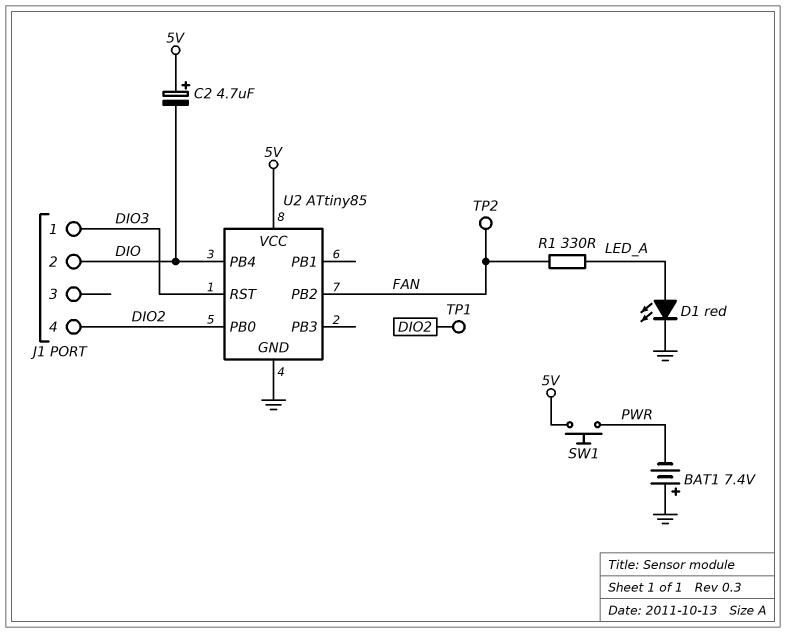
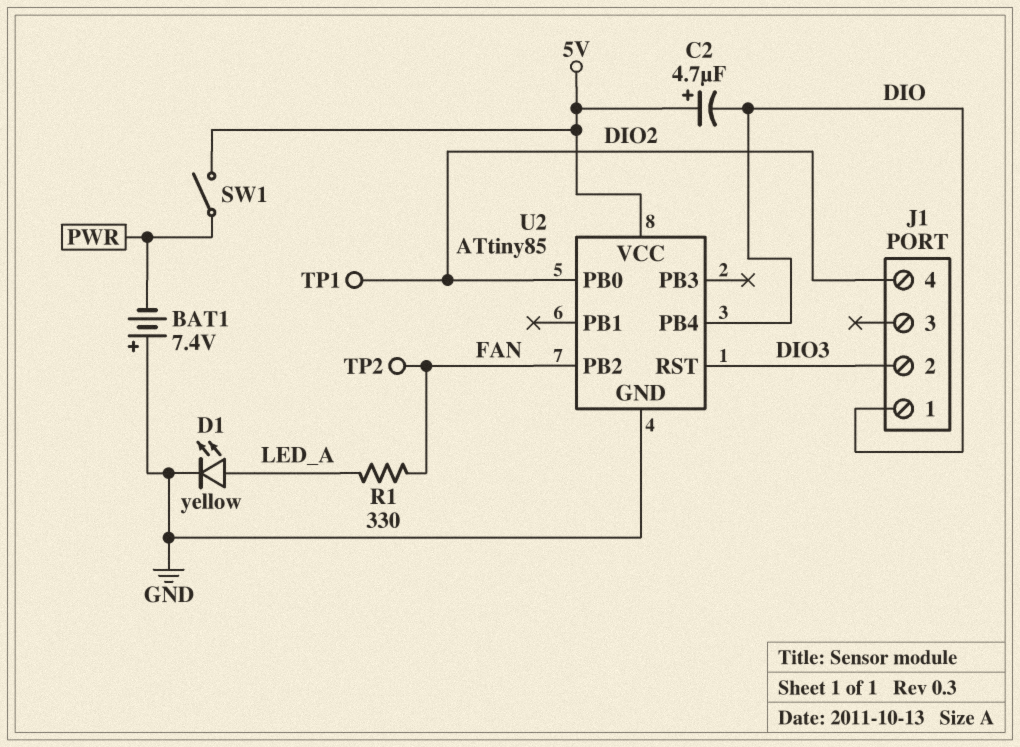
D1: LED red (A LED_A, K GND) -> LED yellow (A LED_A, K GND)
J1 pin 1: DIO3 -> DIO
J1 pin 2: DIO -> DIO3
SW1: button (5V, PWR) -> switch (5V, PWR)

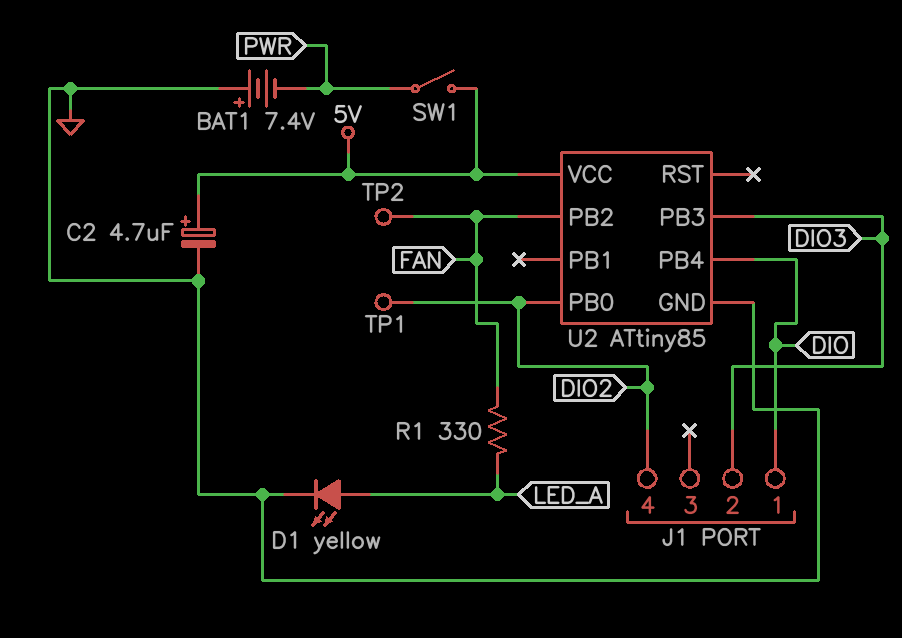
C2: 4.7uF (plus 5V, minus DIO) -> 4.7uF (plus 5V, minus GND)
U2 pin PB3: none -> DIO3
U2 pin RST: DIO3 -> none

